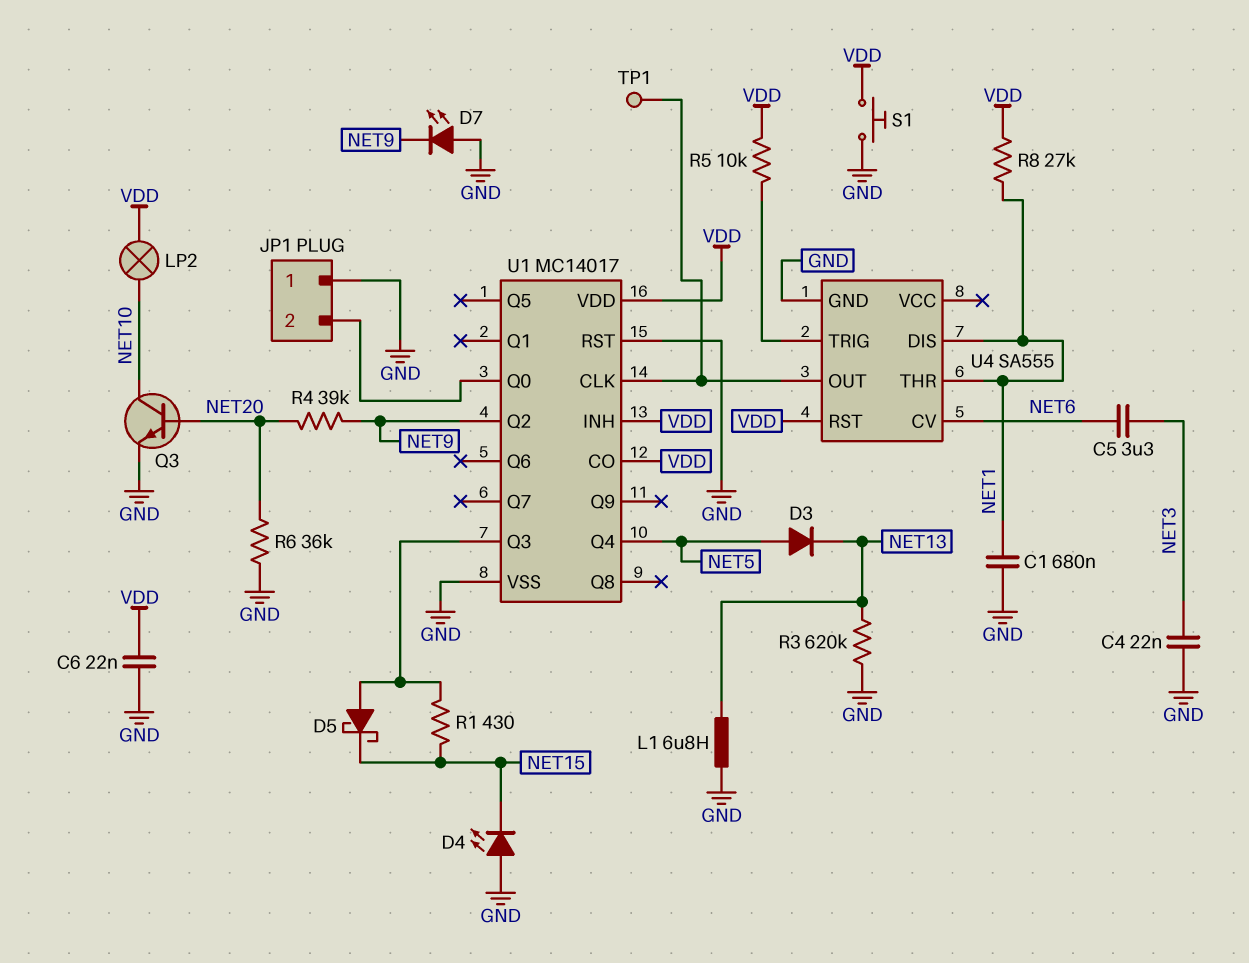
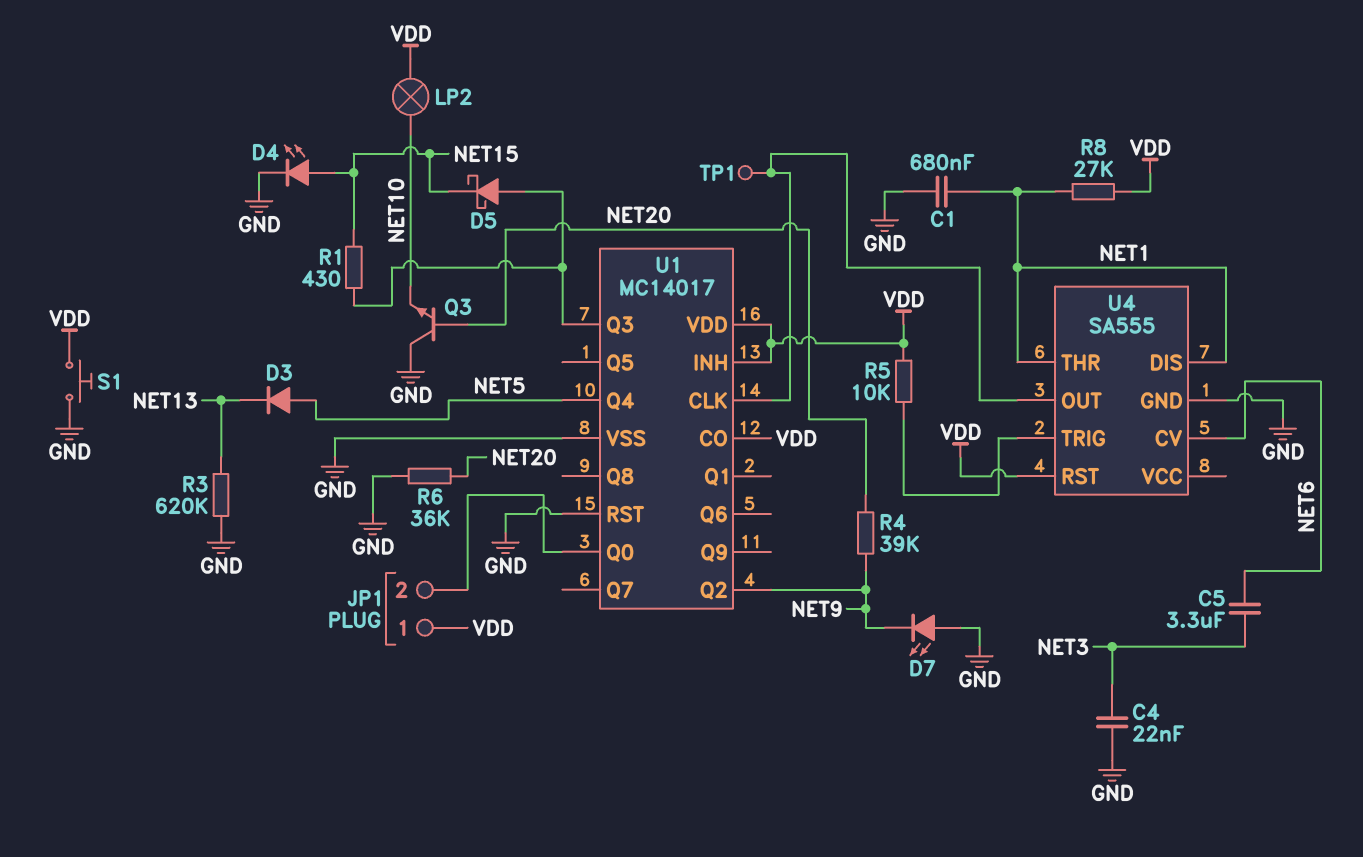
C6: 22nF (GND, VDD) -> none
D4: LED (A GND, K NET15) -> LED (A NET15, K GND)
JP1 pin 1: GND -> VDD
L1: 6.8uH (GND, NET13) -> none
Q3: NPN (B NET20, C NET10, E GND) -> NPN (B NET20, C GND, E NET10)

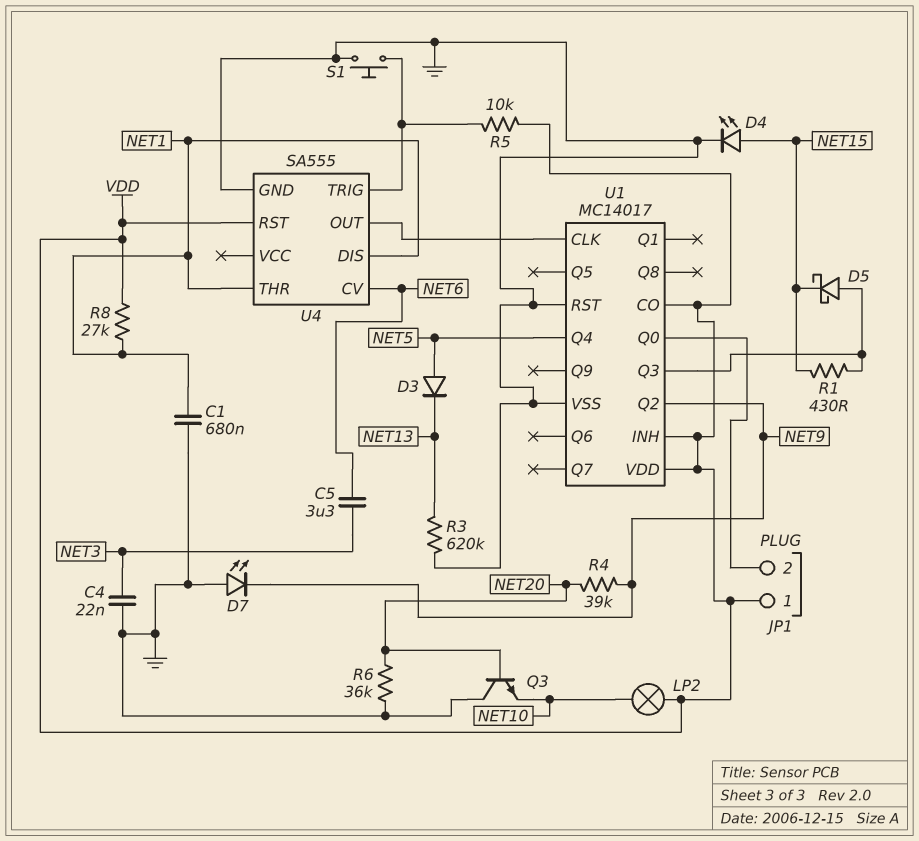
S1: button (GND, VDD) -> button (GND, U4/TRIG)
TP1: test point (U1/CLK) -> none

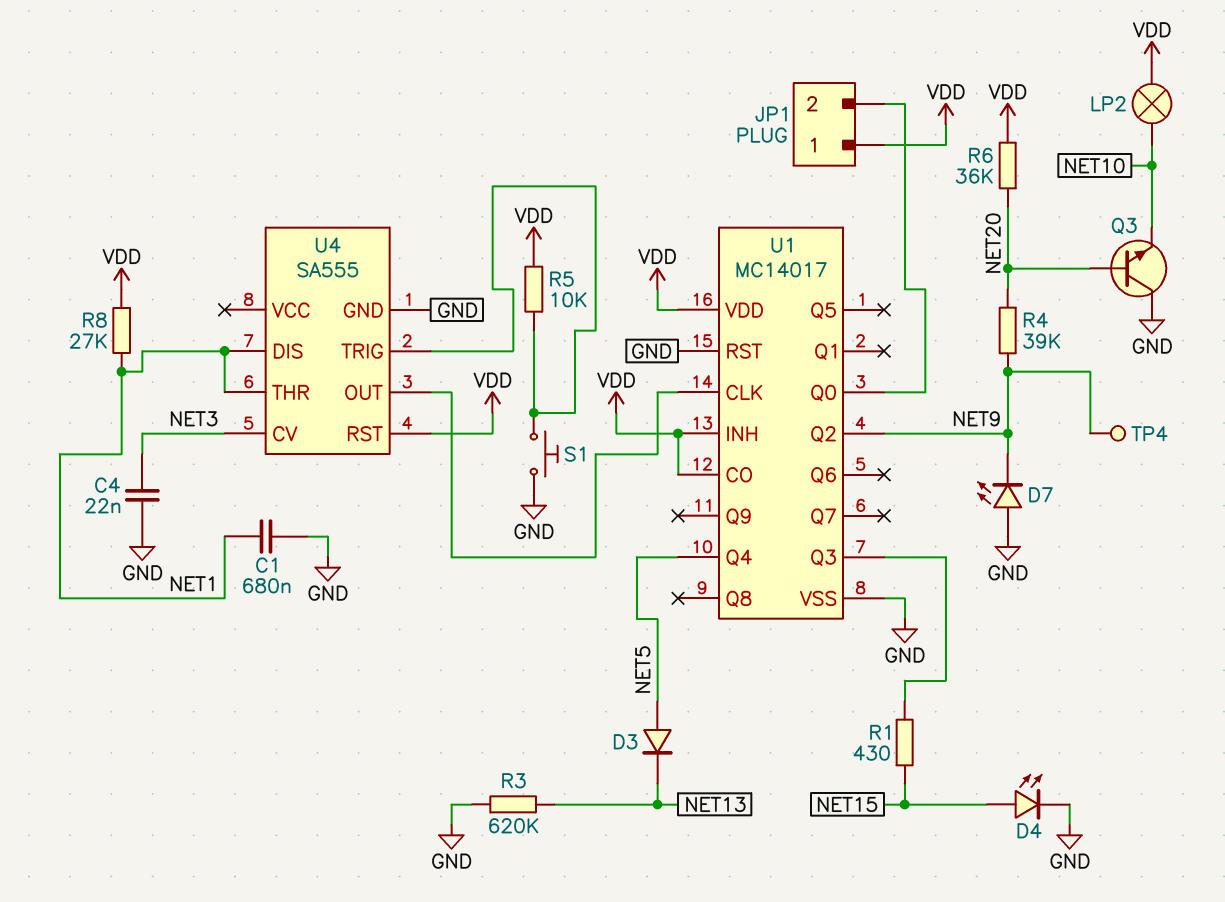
C5: 3.3uF (NET3, NET6) -> none
D5: schottky (A U1/Q3, K NET15) -> none
R6: 36k (GND, NET20) -> 36k (NET20, VDD)
TP4: none -> test point (NET9)
U4 pin CV: NET6 -> NET3

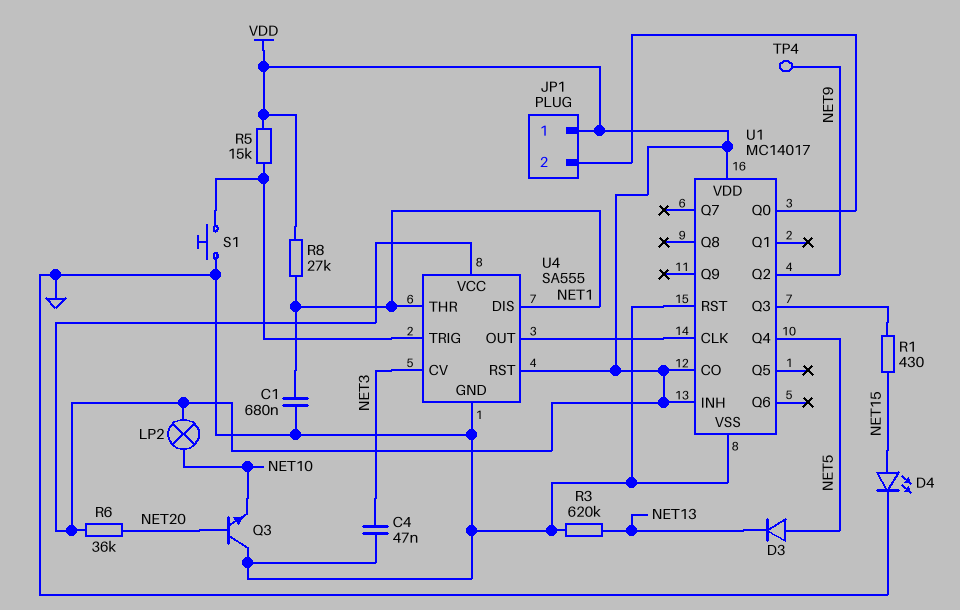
C4: 22nF (GND, NET3) -> 47nF (GND, NET3)
D7: LED (A GND, K NET9) -> none
R4: 39k (NET9, NET20) -> none
R5: 10k (U4/TRIG, VDD) -> 15k (U4/TRIG, VDD)
U4 pin VCC: none -> VDD

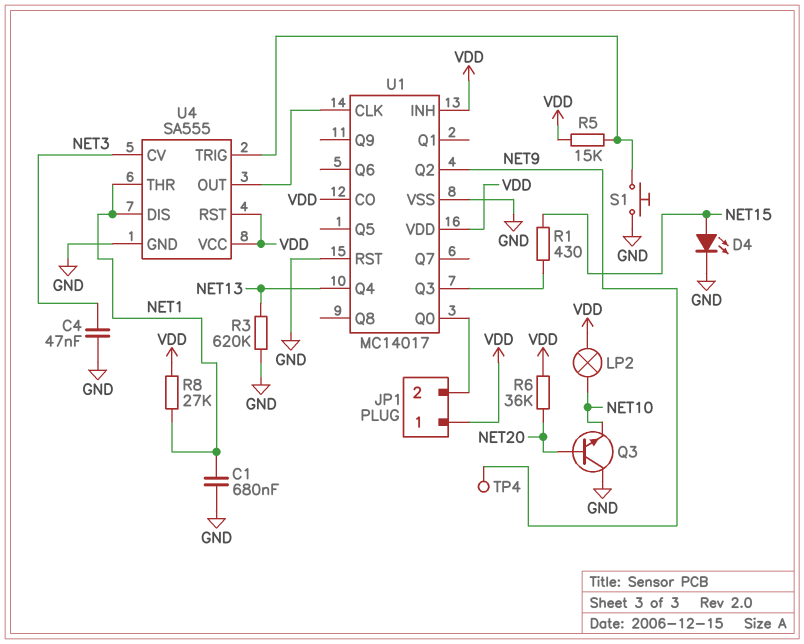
D3: diode (A NET5, K NET13) -> none
U1 pin Q4: NET5 -> NET13

